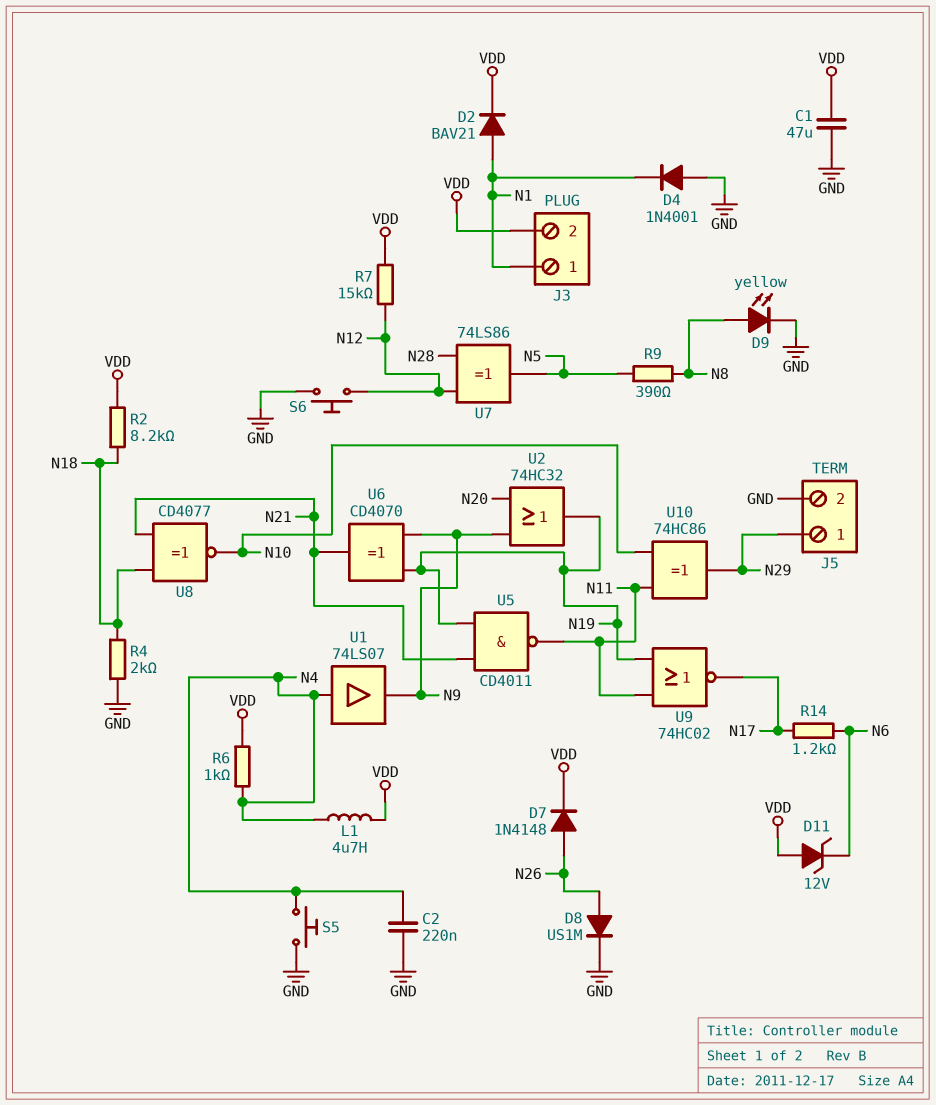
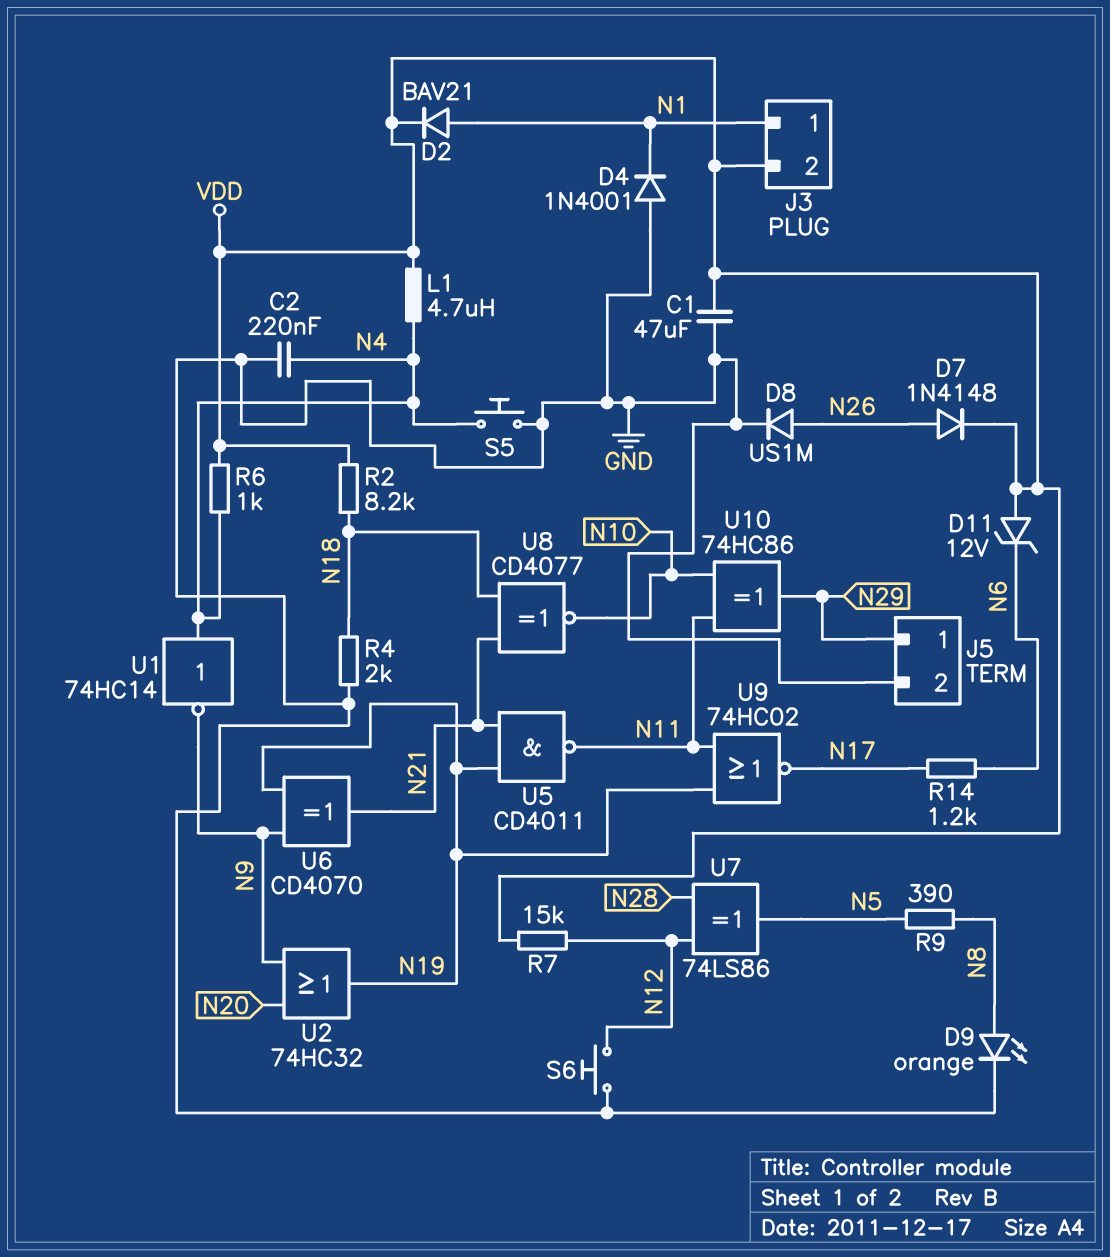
D9: LED yellow (A N8, K GND) -> LED orange (A N8, K GND)
U1: buffer 74LS07 (in N4, out N9) -> NOT 74HC14 (in N4, out N9)

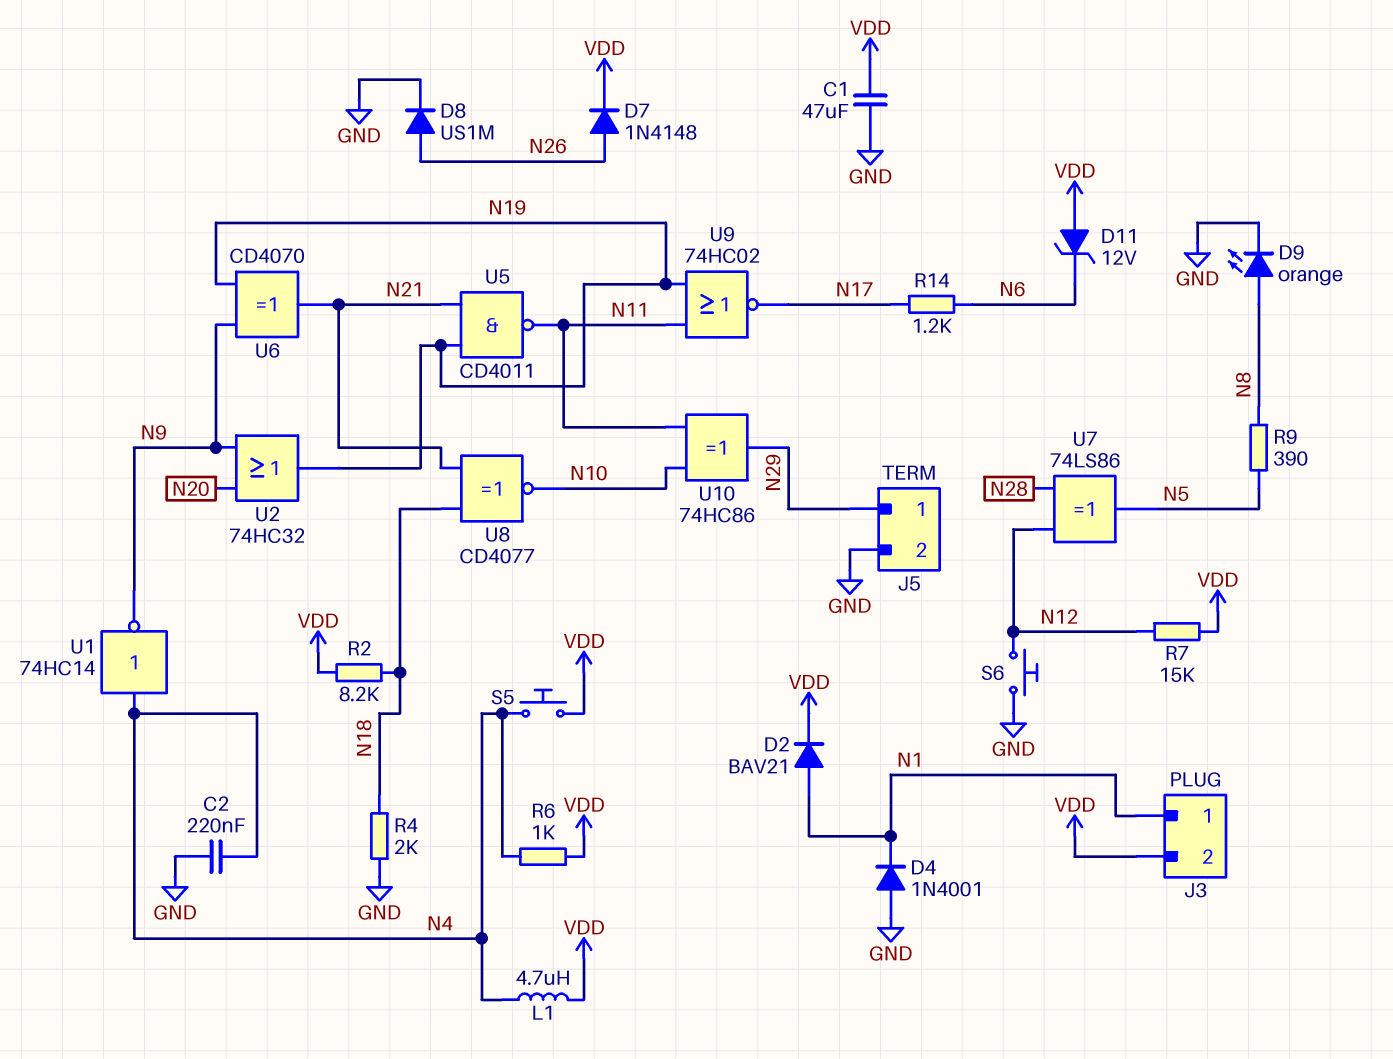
S5: button (GND, N4) -> button (N4, VDD)

